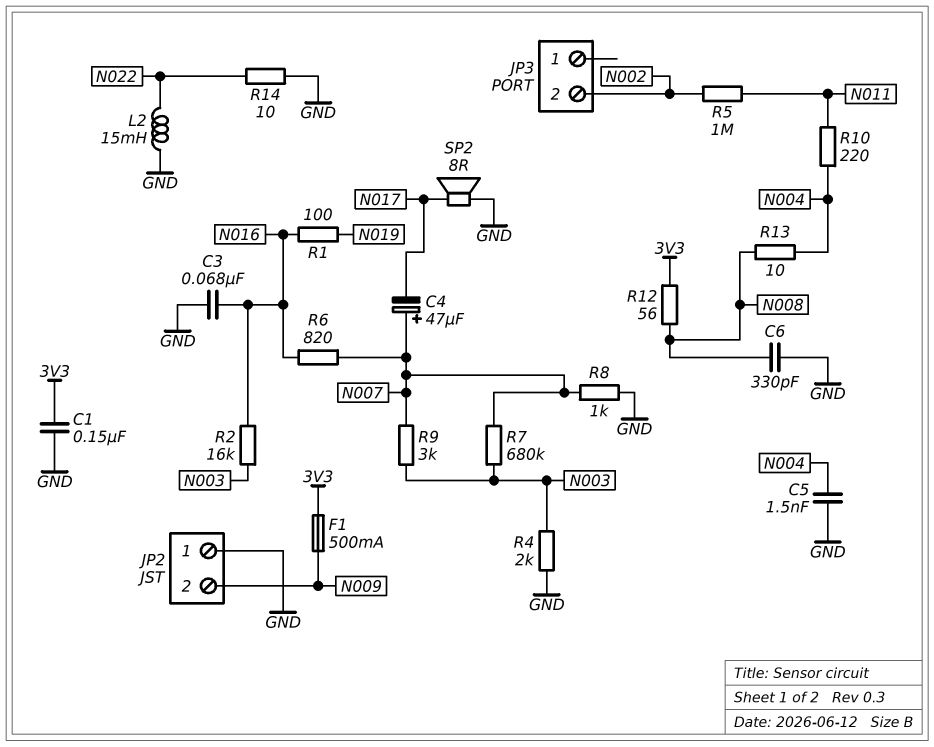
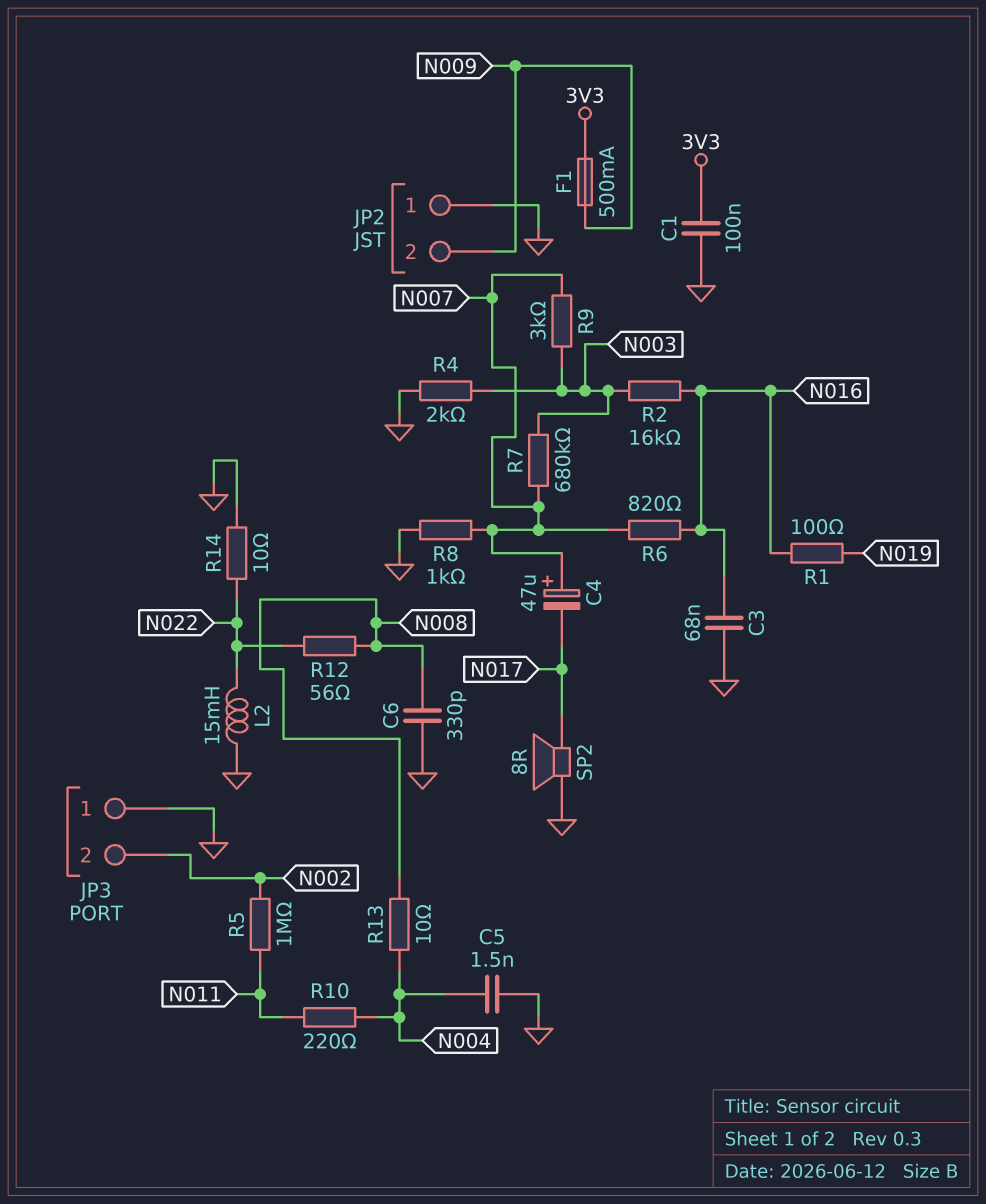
C1: 150nF (3V3, GND) -> 100nF (3V3, GND)
JP3 pin 1: none -> GND
R12: 56 (3V3, N008) -> 56 (N008, N022)

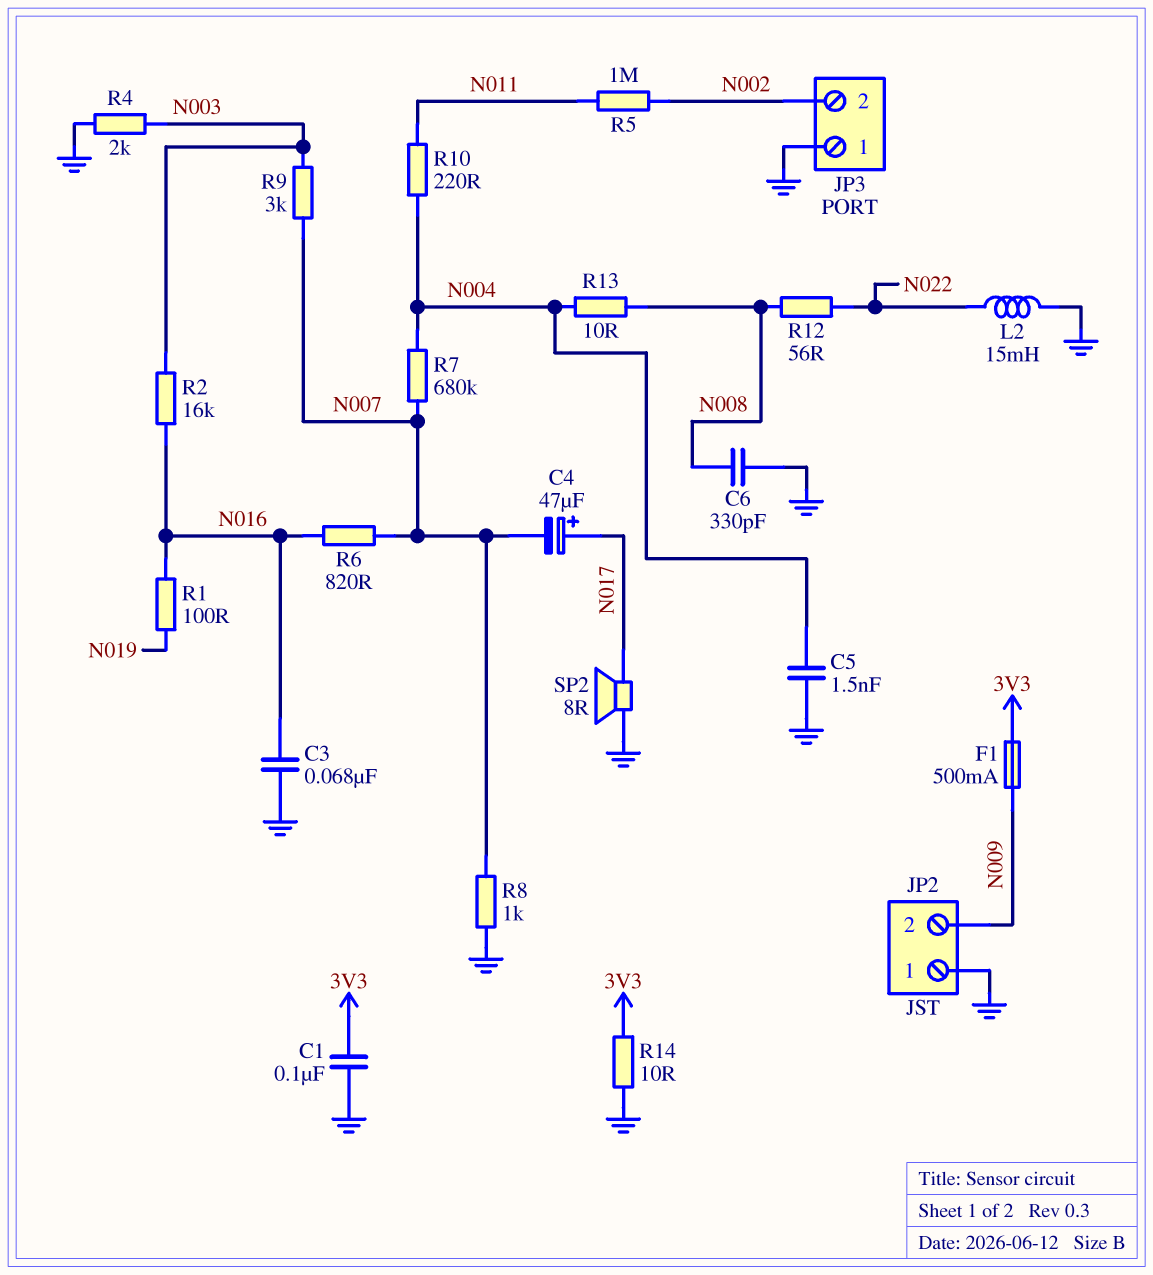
C4: 47uF (plus N007, minus N017) -> 47uF (plus N017, minus N007)
R7: 680k (N003, N007) -> 680k (N004, N007)
R14: 10 (GND, N022) -> 10 (3V3, GND)

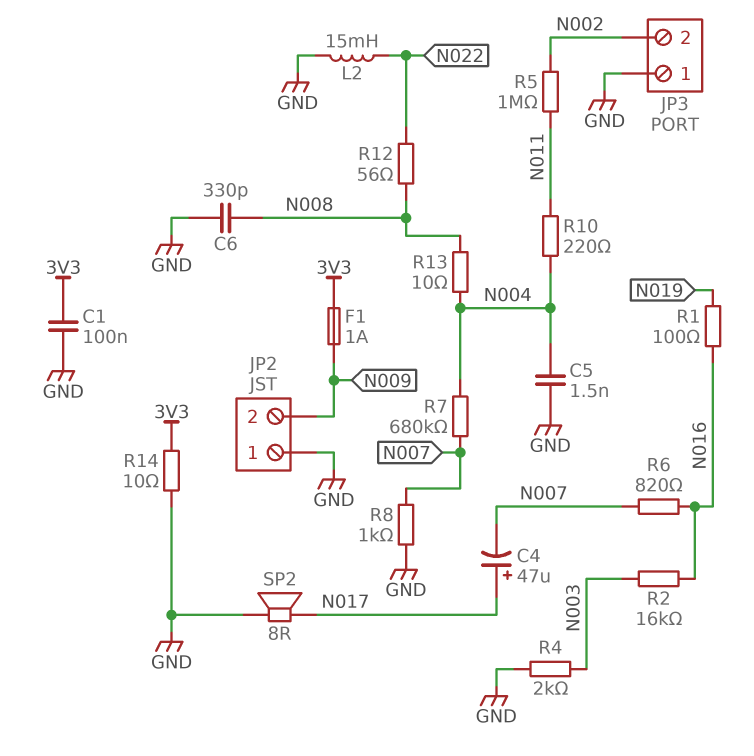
C3: 68nF (GND, N016) -> none
F1: 500mA (3V3, N009) -> 1A (3V3, N009)
R9: 3k (N003, N007) -> none

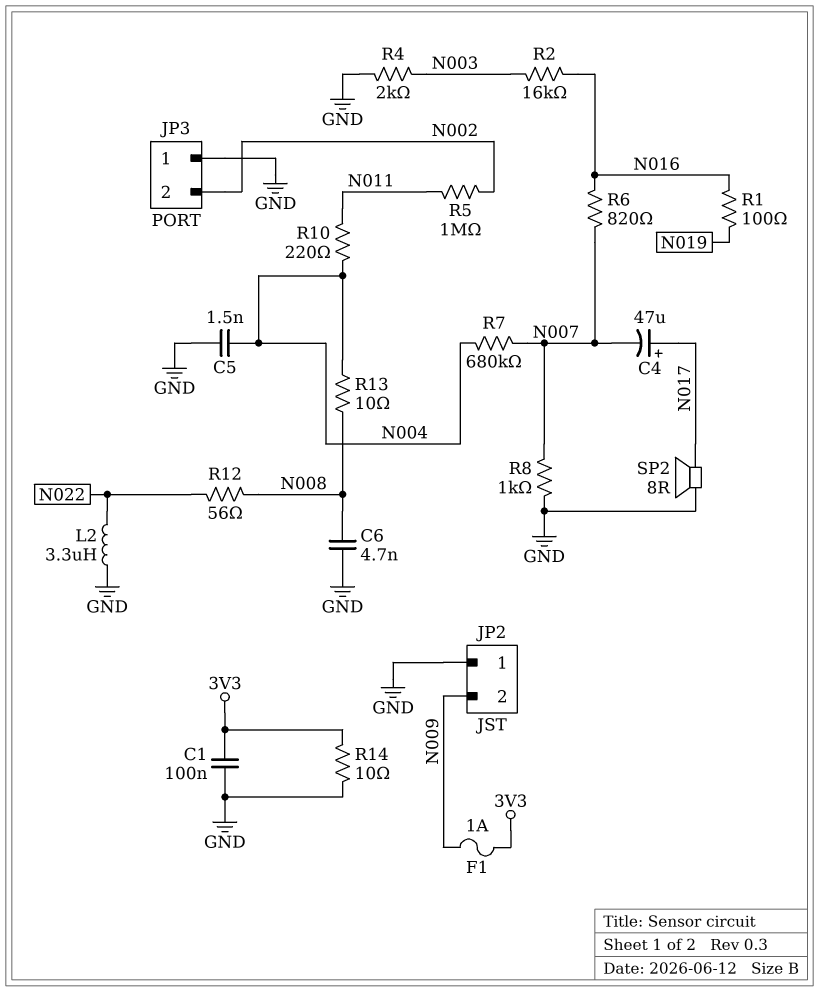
C6: 330pF (GND, N008) -> 4.7nF (GND, N008)
L2: 15mH (GND, N022) -> 3.3uH (GND, N022)

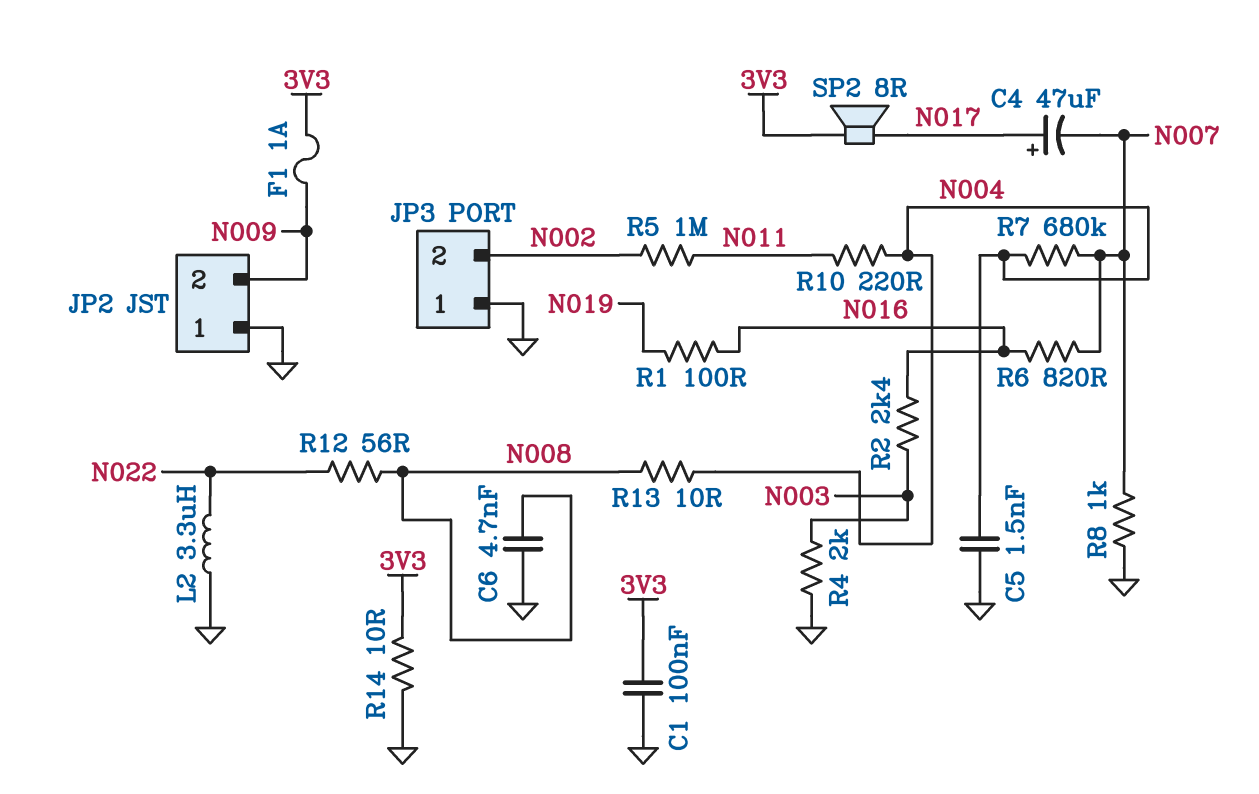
R2: 16k (N003, N016) -> 2.4k (N003, N016)
SP2: speaker 8R (GND, N017) -> speaker 8R (3V3, N017)

